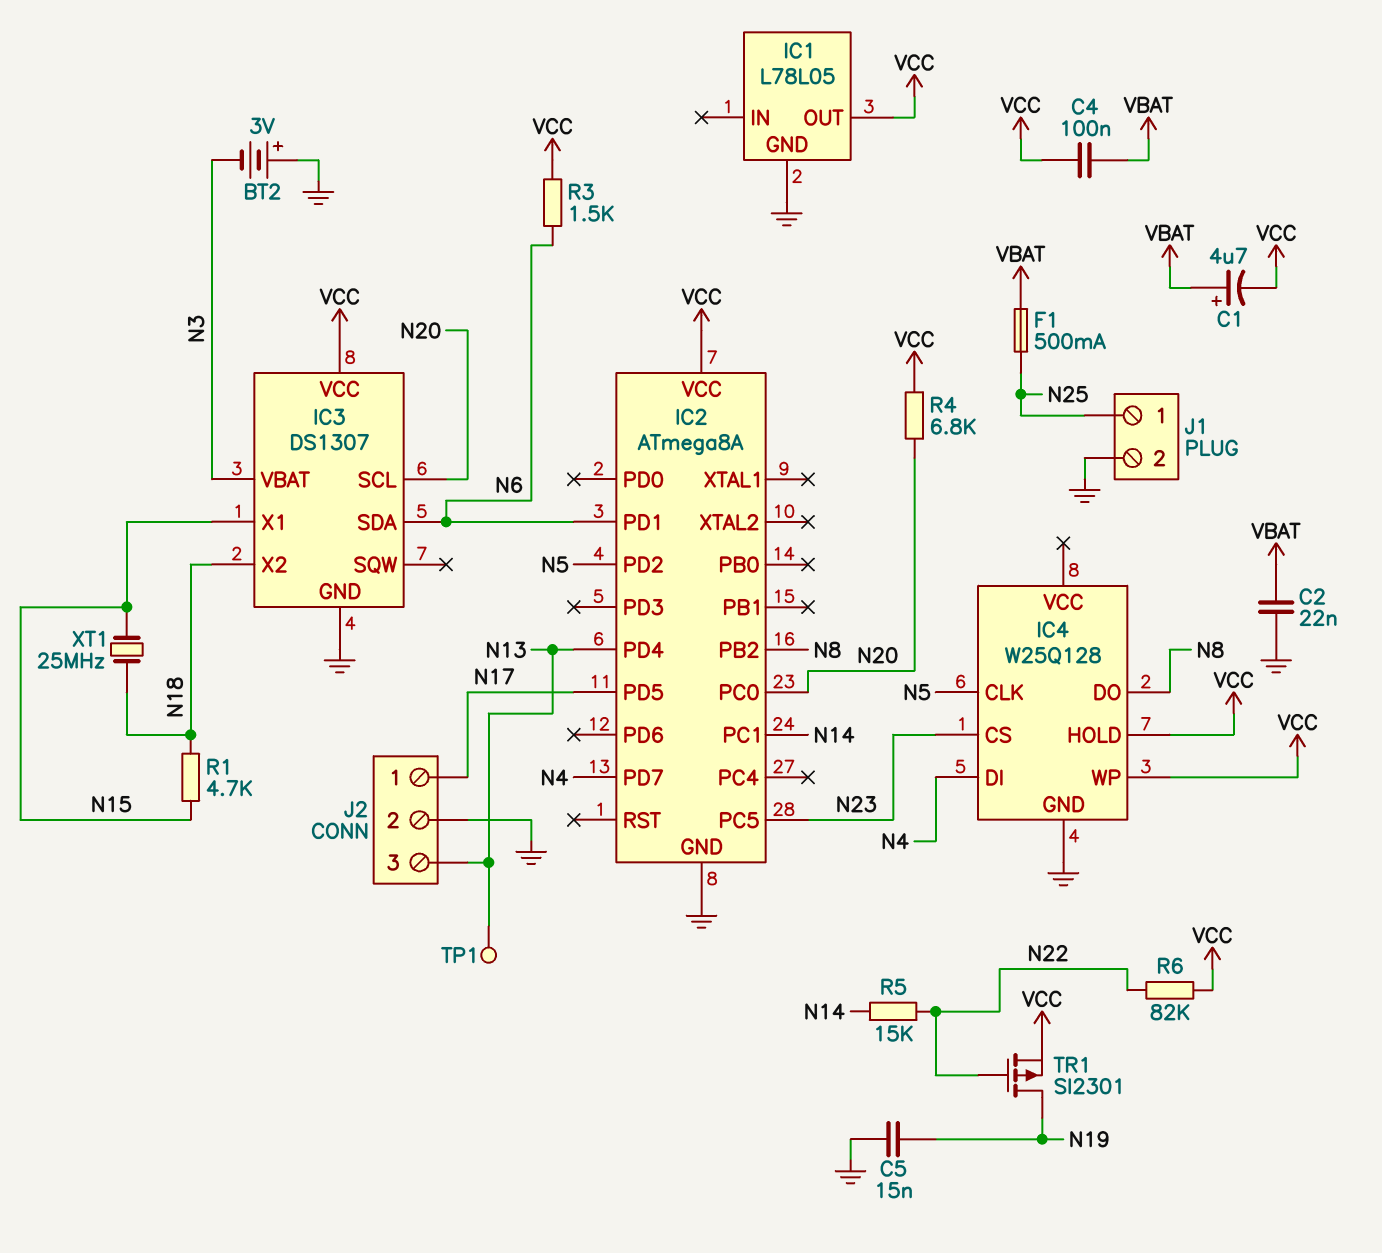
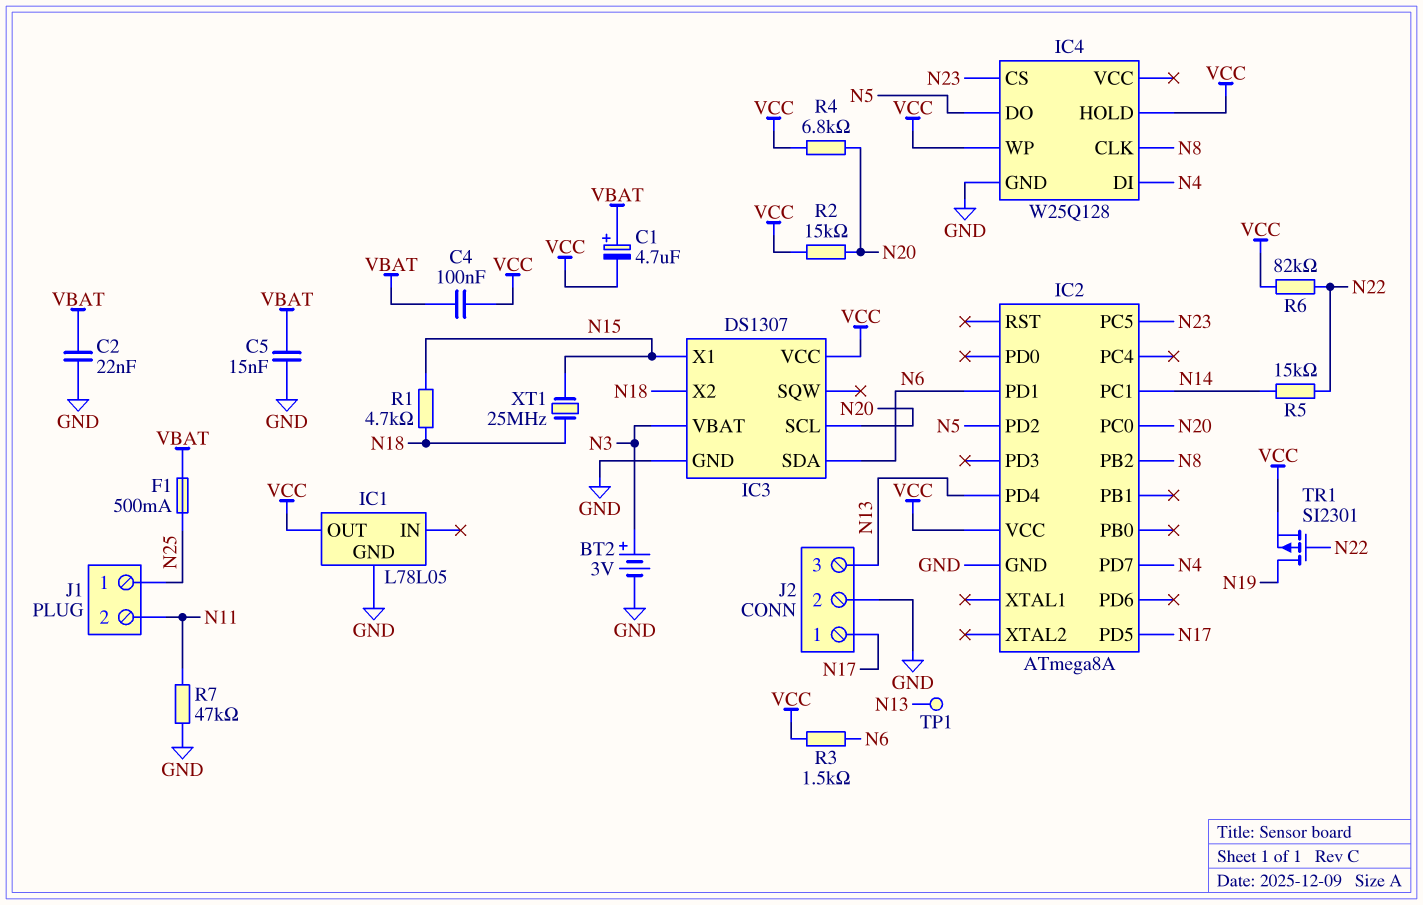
BT2: 3V (plus GND, minus N3) -> 3V (plus N3, minus GND)
C5: 15nF (GND, N19) -> 15nF (GND, VBAT)
IC4 pin CLK: N5 -> N8
IC4 pin DO: N8 -> N5
J1 pin 2: GND -> N11
R2: none -> 15k (N20, VCC)
R7: none -> 47k (GND, N11)

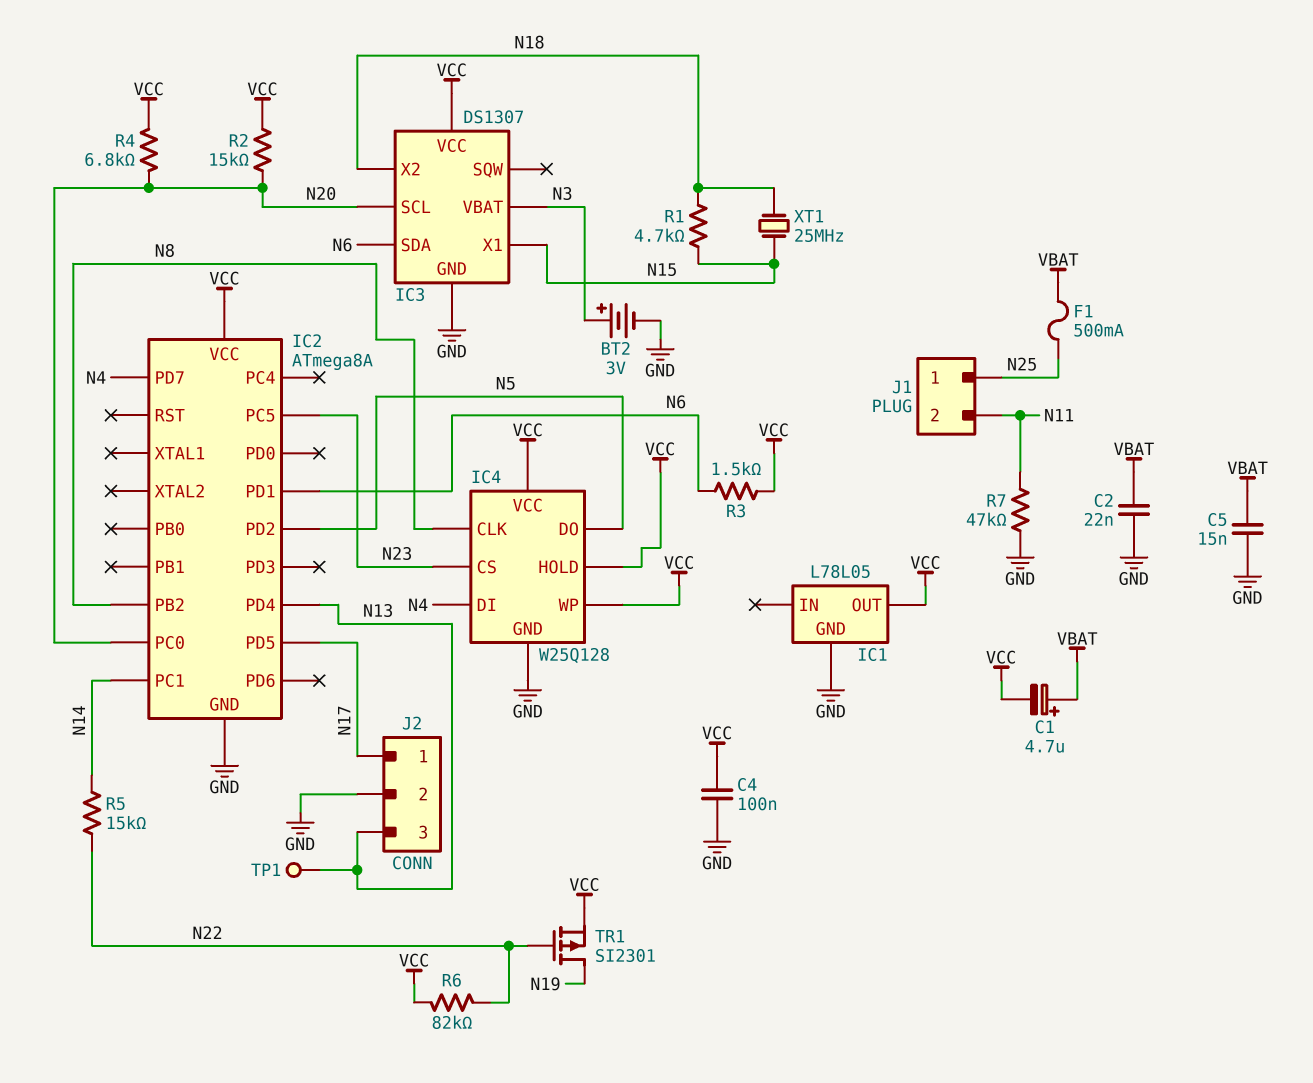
C4: 100nF (VBAT, VCC) -> 100nF (GND, VCC)
IC4 pin VCC: none -> VCC

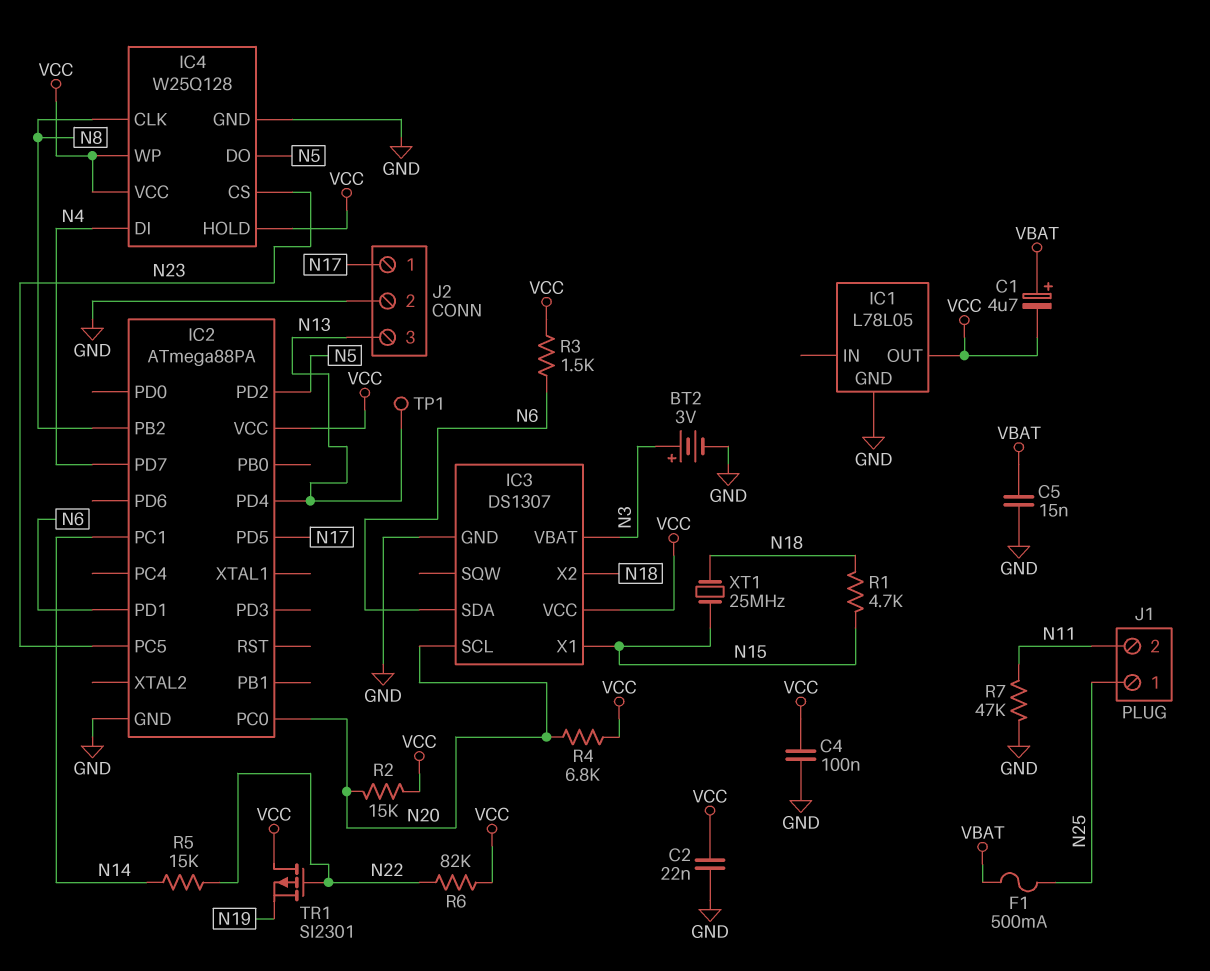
C2: 22nF (GND, VBAT) -> 22nF (GND, VCC)
IC2: ATmega8A -> ATmega88PA
TR1: PMOS SI2301 (G N22, D N19, S VCC) -> PMOS SI2301 (G N22, D VCC, S N19)

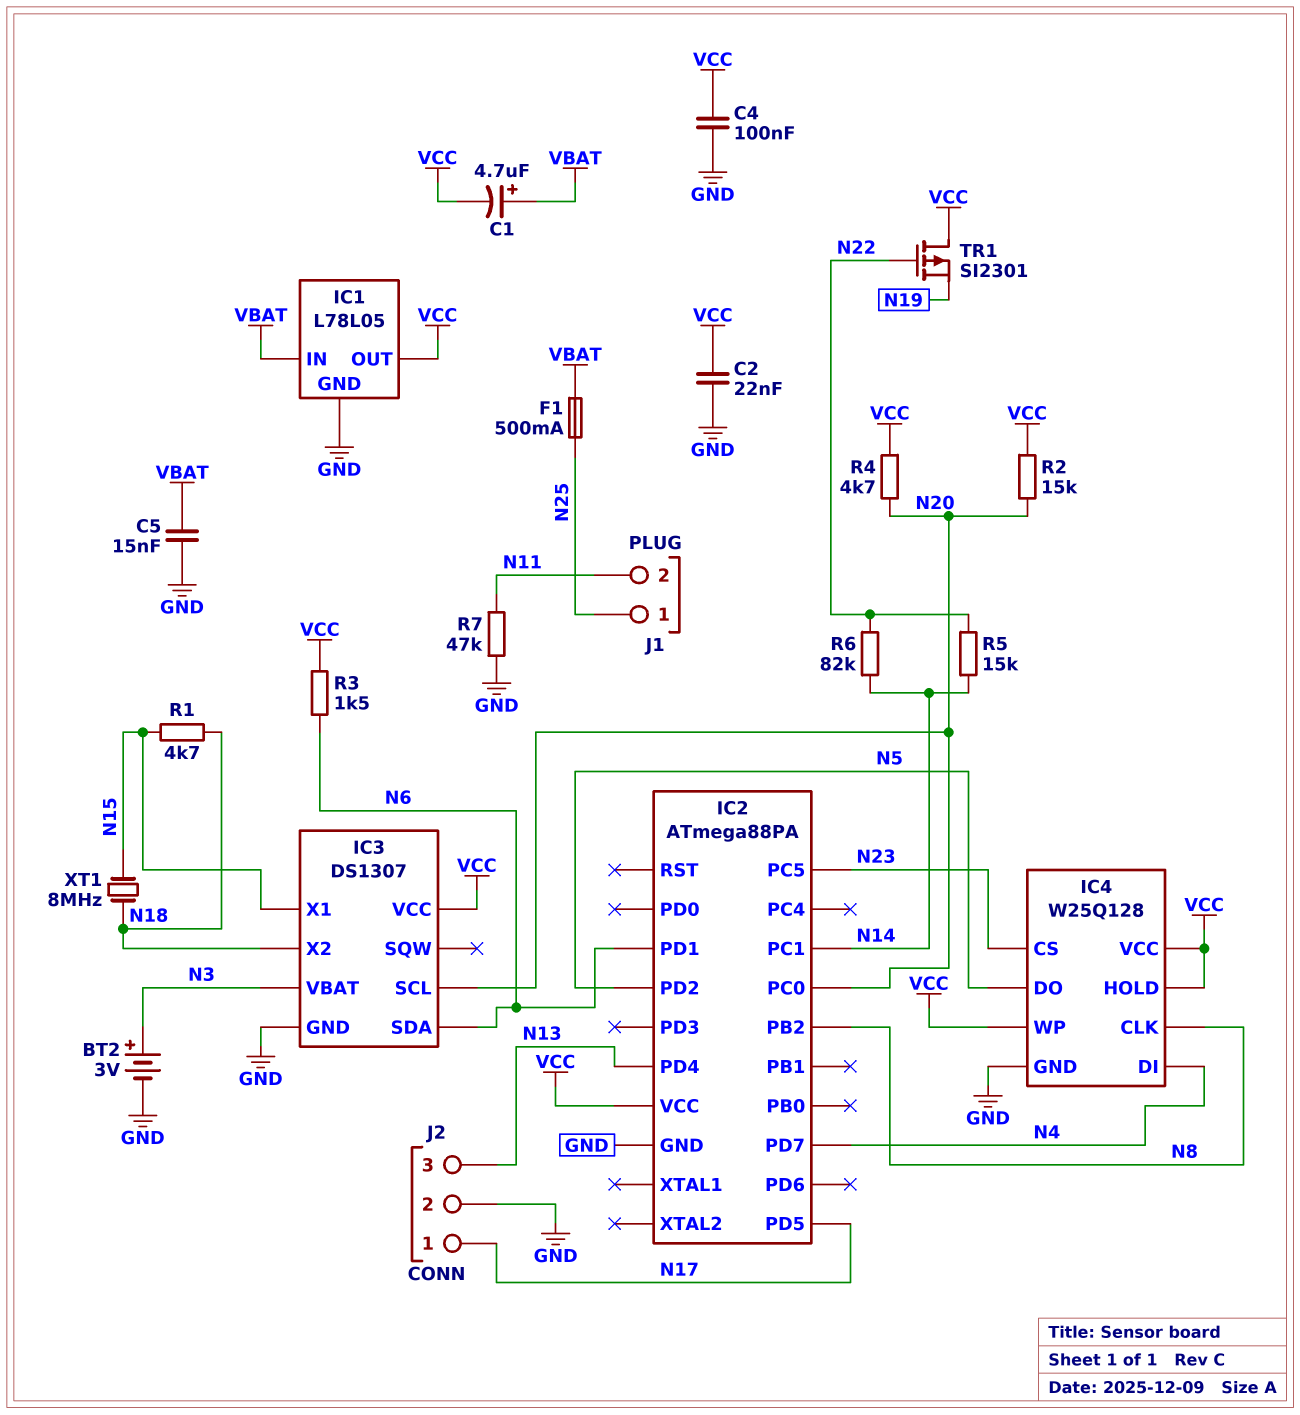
IC1 pin IN: none -> VBAT
R4: 6.8k (N20, VCC) -> 4.7k (N20, VCC)
R6: 82k (N22, VCC) -> 82k (N14, N22)
TP1: test point (N13) -> none
XT1: 25MHz (N15, N18) -> 8MHz (N15, N18)

